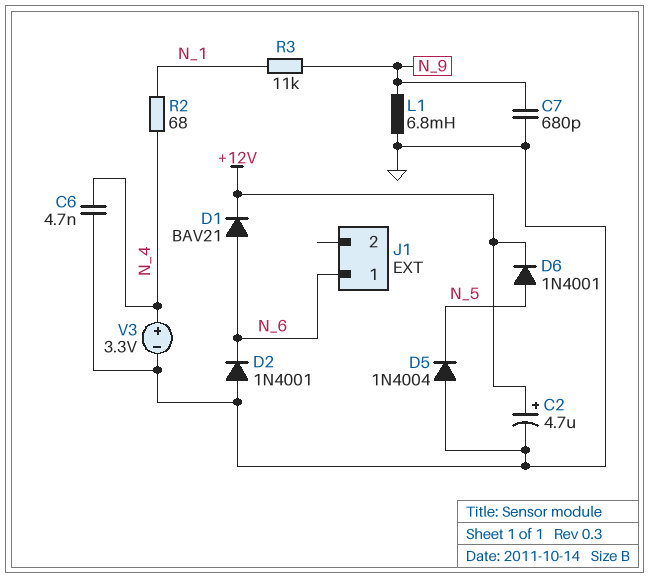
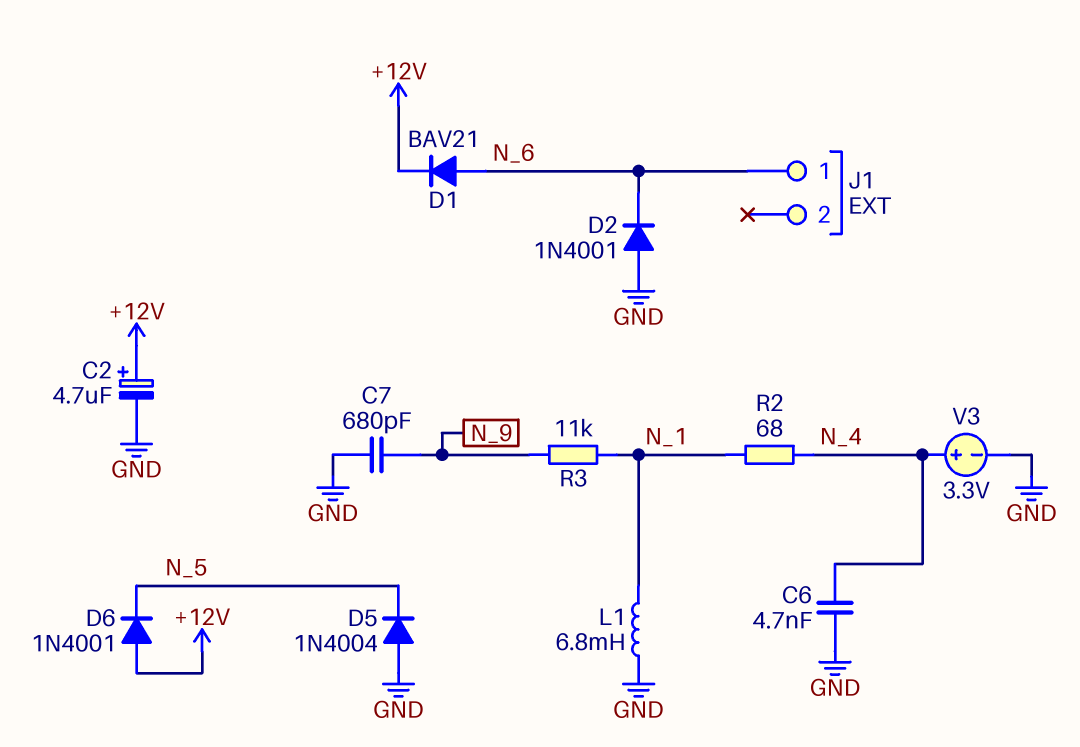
D6: diode 1N4001 (A N_5, K +12V) -> diode 1N4001 (A +12V, K N_5)
L1: 6.8mH (GND, N_9) -> 6.8mH (GND, N_1)

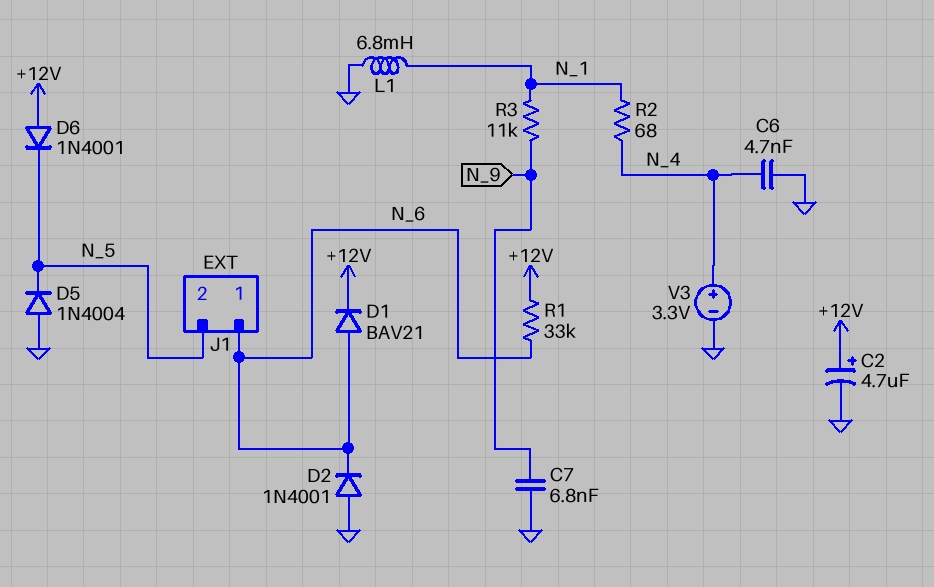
C7: 680pF (GND, N_9) -> 6.8nF (GND, N_9)
J1 pin 2: none -> N_5
R1: none -> 33k (+12V, N_6)

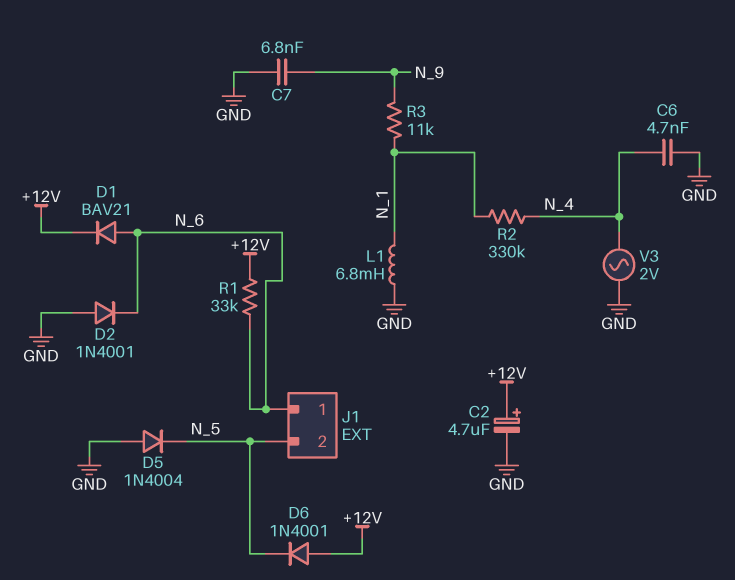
R2: 68 (N_1, N_4) -> 330k (N_1, N_4)
V3: 3.3V (plus N_4, minus GND) -> AC 2V (GND, N_4)

